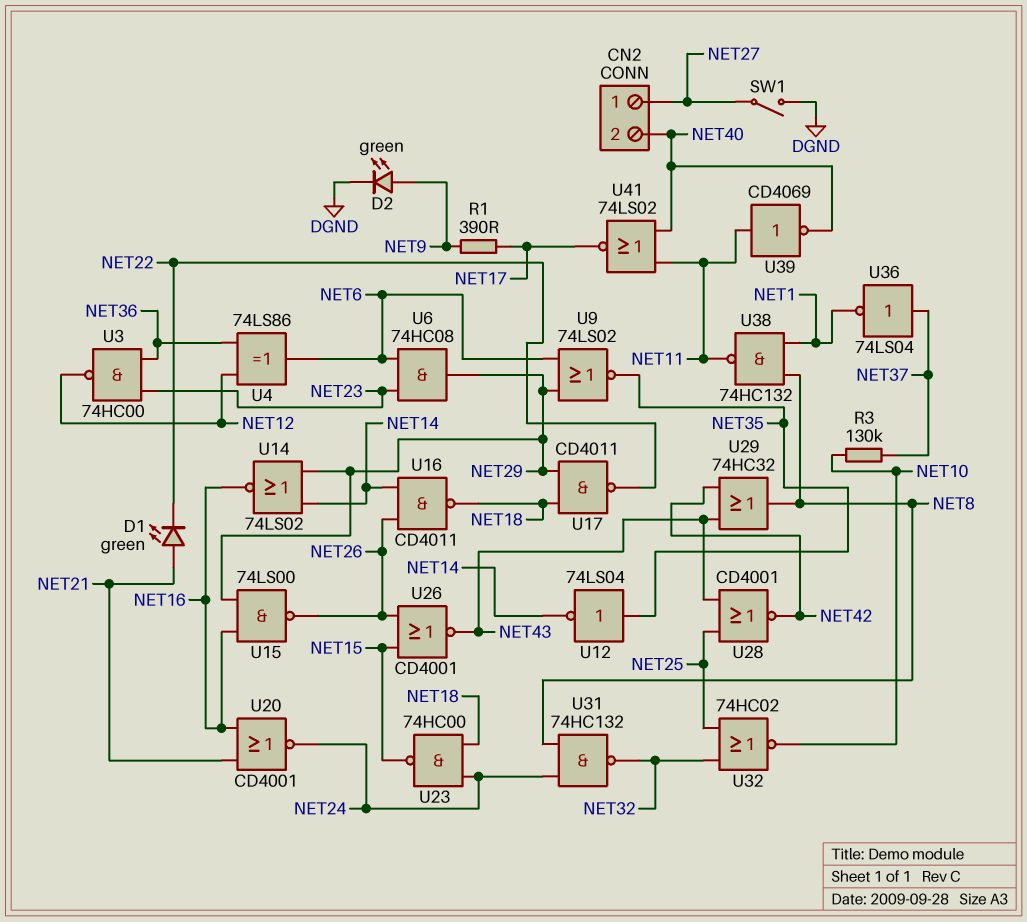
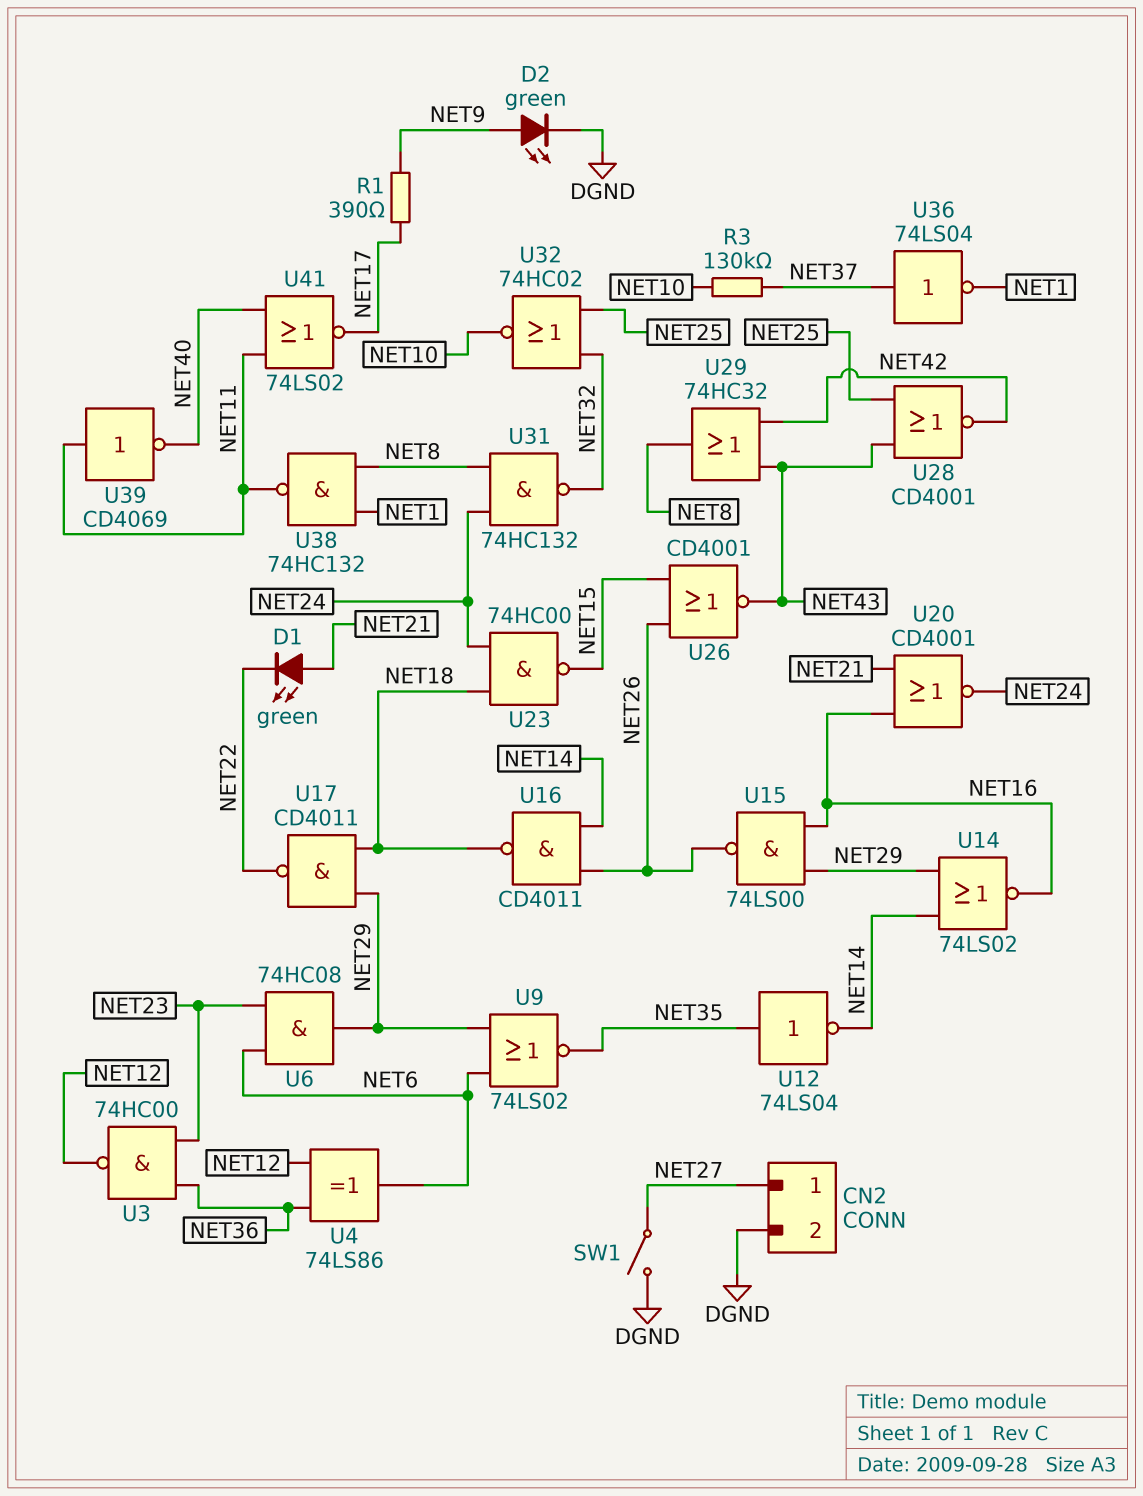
CN2 pin 2: NET40 -> DGND

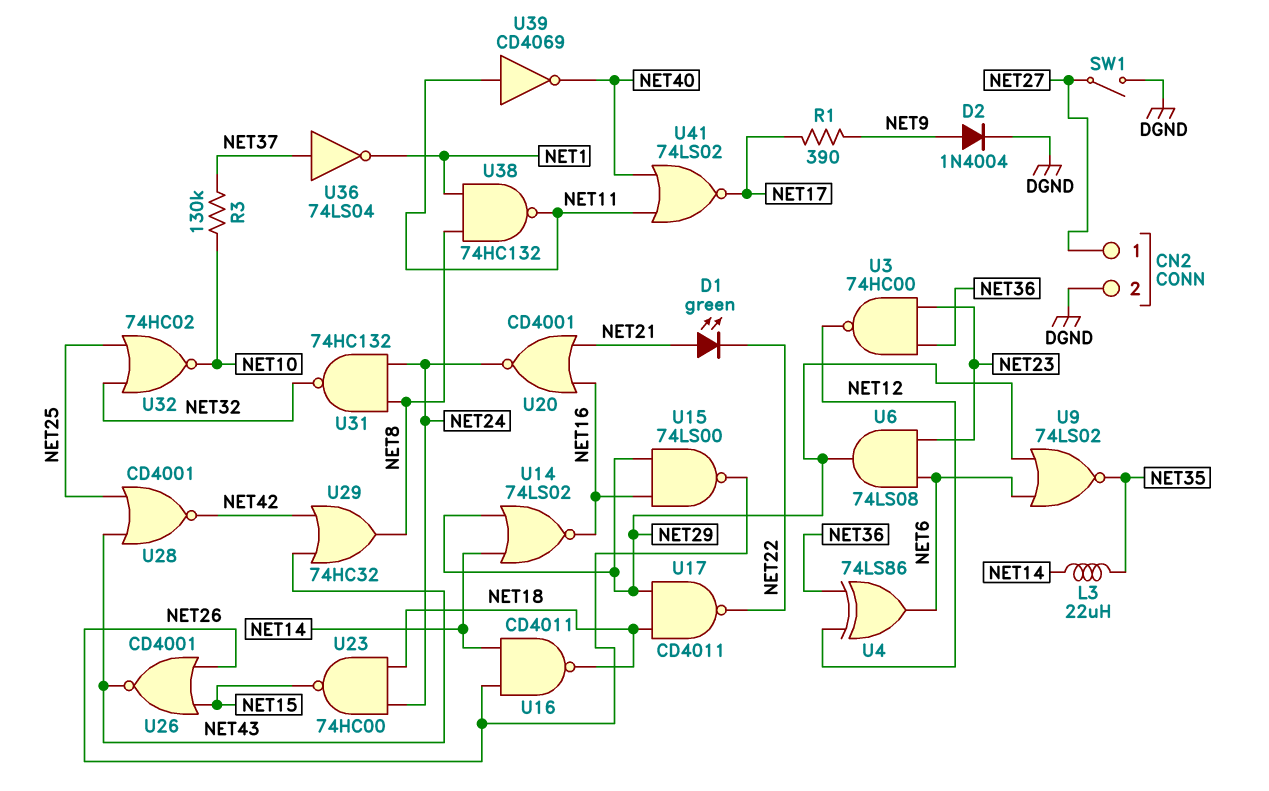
D2: LED green (A NET9, K DGND) -> diode 1N4004 (A NET9, K DGND)
L3: none -> 22uH (NET14, NET35)
U6: AND 74HC08 (in NET6, in NET23, out NET29) -> AND 74LS08 (in NET6, in NET23, out NET29)
U12: NOT 74LS04 (in NET35, out NET14) -> none

